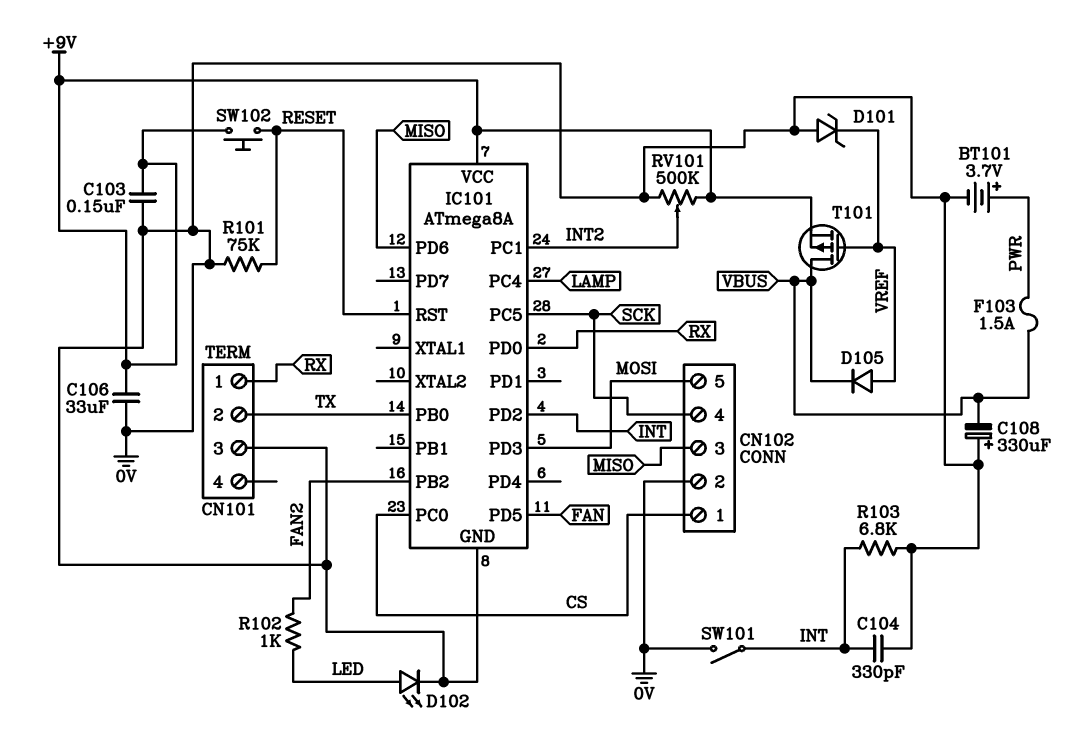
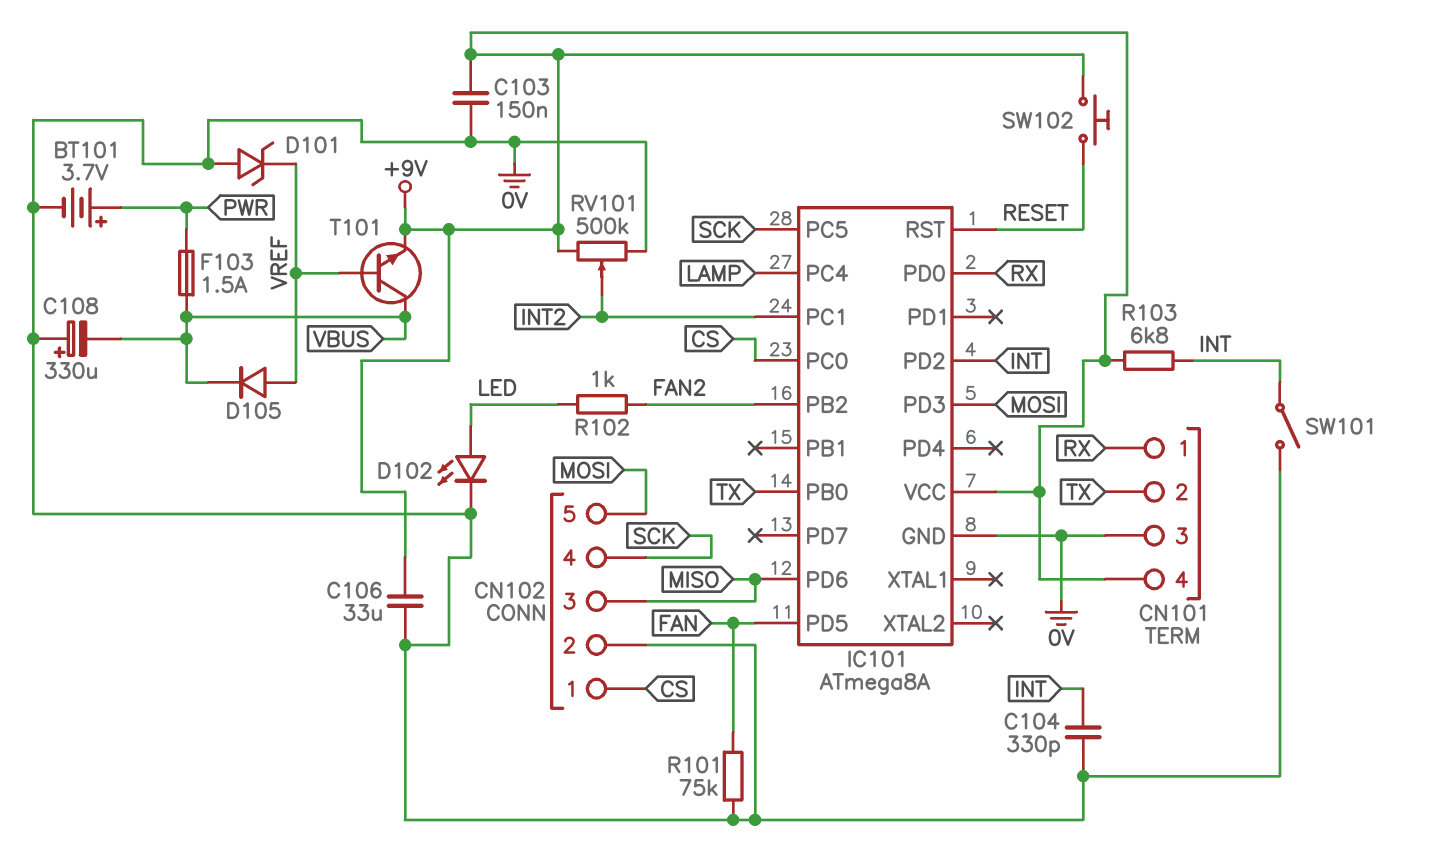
CN101 pin 4: none -> +9V
R101: 75k (0V, RESET) -> 75k (0V, FAN)
R103: 6.8k (0V, INT) -> 6.8k (+9V, INT)
T101: PMOS (G VREF, D VBUS, S +9V) -> NPN (B VREF, C VBUS, E +9V)

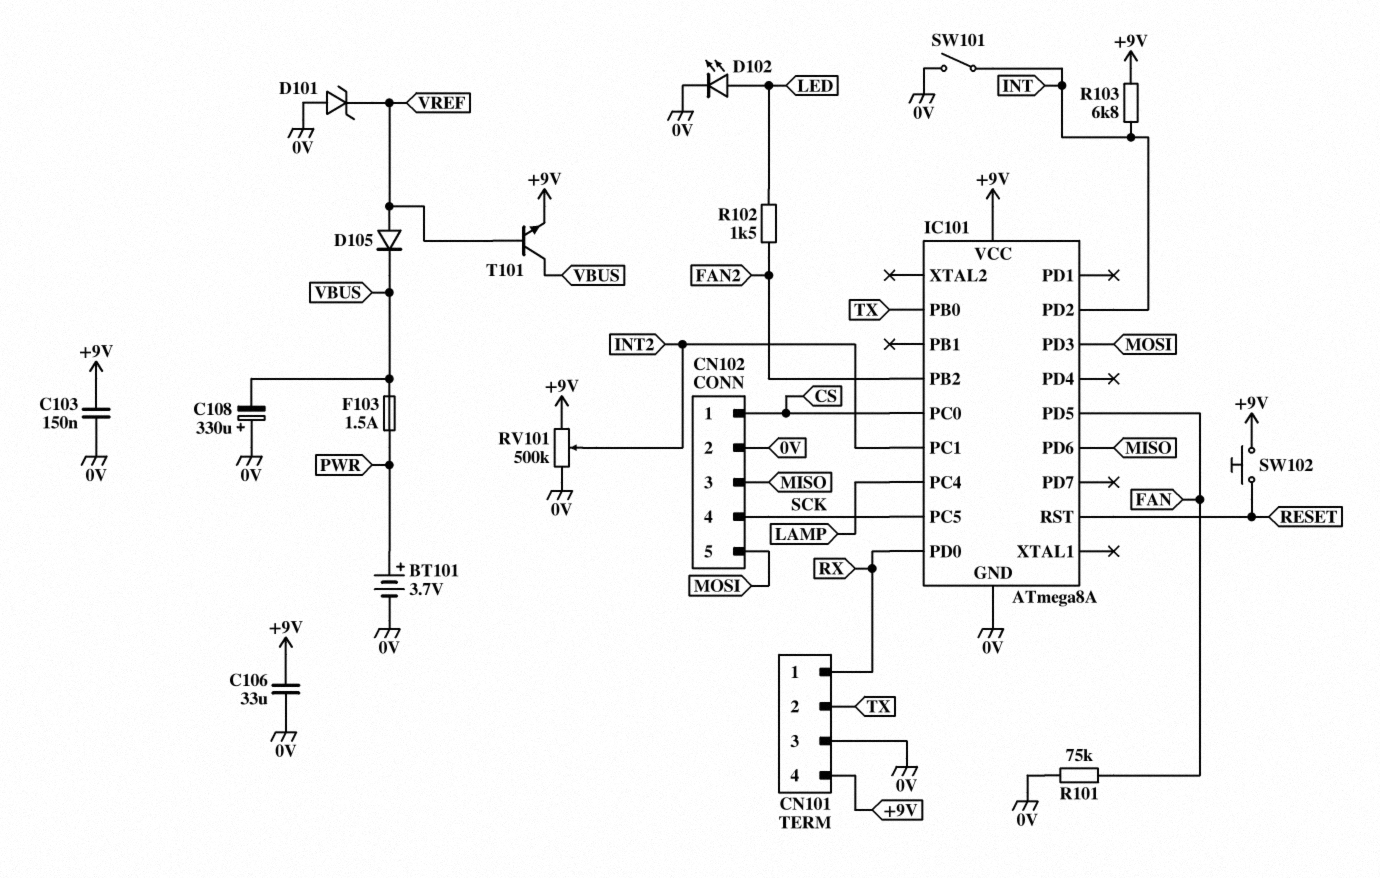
C104: 330pF (0V, INT) -> none
R102: 1k (FAN2, LED) -> 1.5k (FAN2, LED)

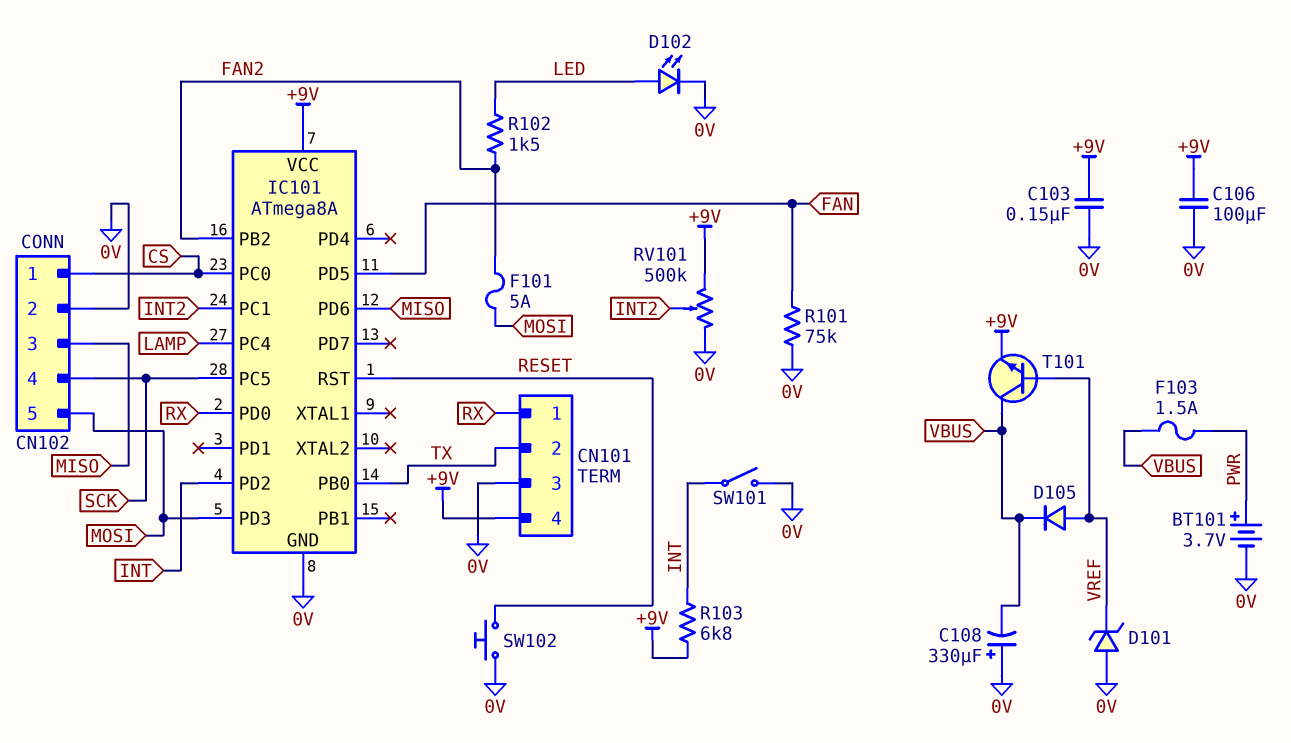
C106: 33uF (+9V, 0V) -> 100uF (+9V, 0V)
F101: none -> 5A (FAN2, MOSI)
SW102: button (+9V, RESET) -> button (0V, RESET)

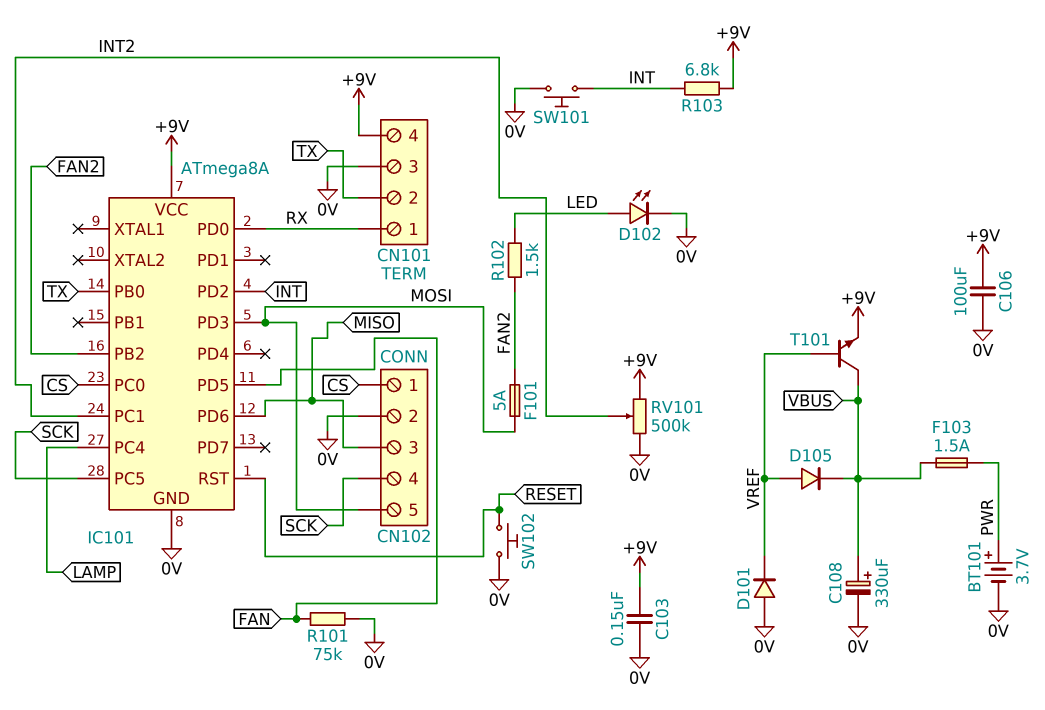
C108: 330uF (plus 0V, minus VBUS) -> 330uF (plus VBUS, minus 0V)
D101: zener (A 0V, K VREF) -> diode (A 0V, K VREF)
SW101: switch (0V, INT) -> button (0V, INT)

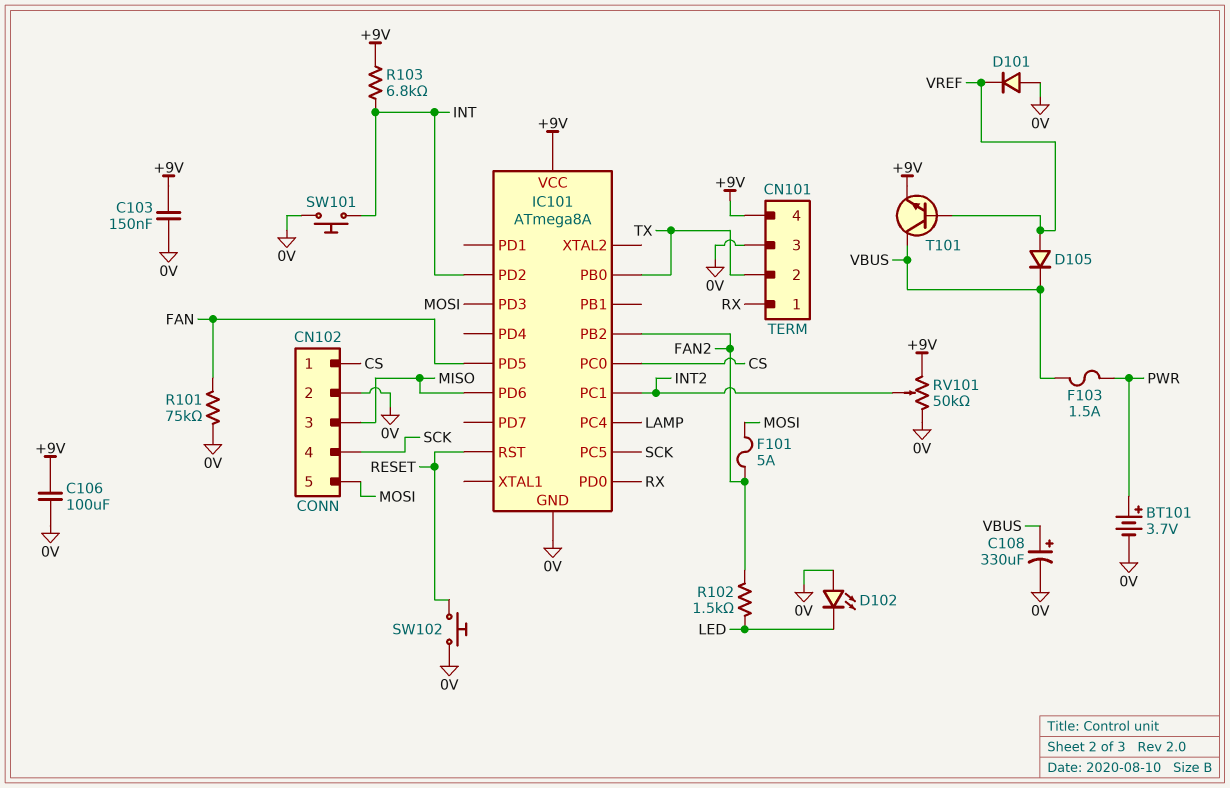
D102: LED (A LED, K 0V) -> LED (A 0V, K LED)
RV101: 500k (+9V, 0V, wiper INT2) -> 50k (+9V, 0V, wiper INT2)

